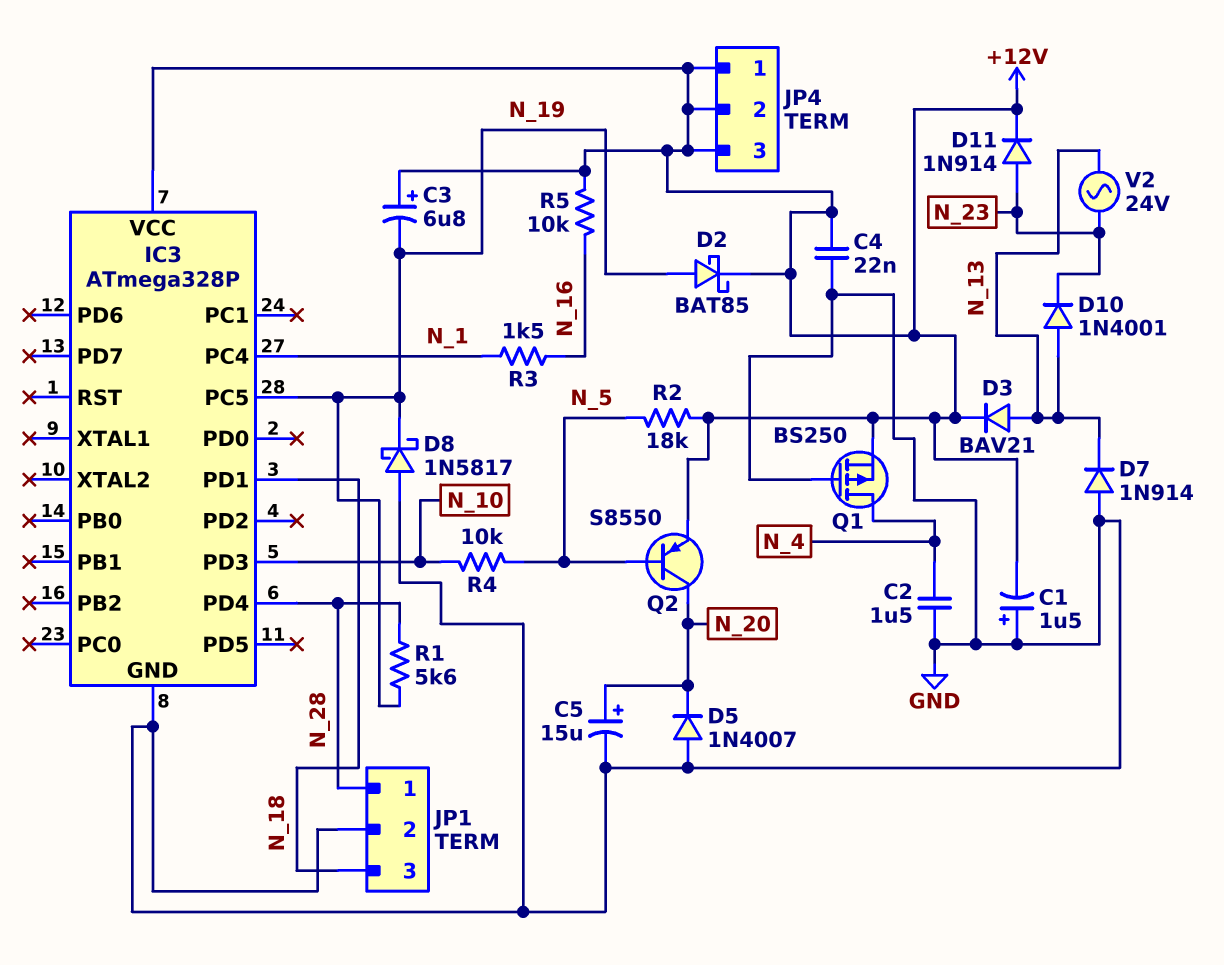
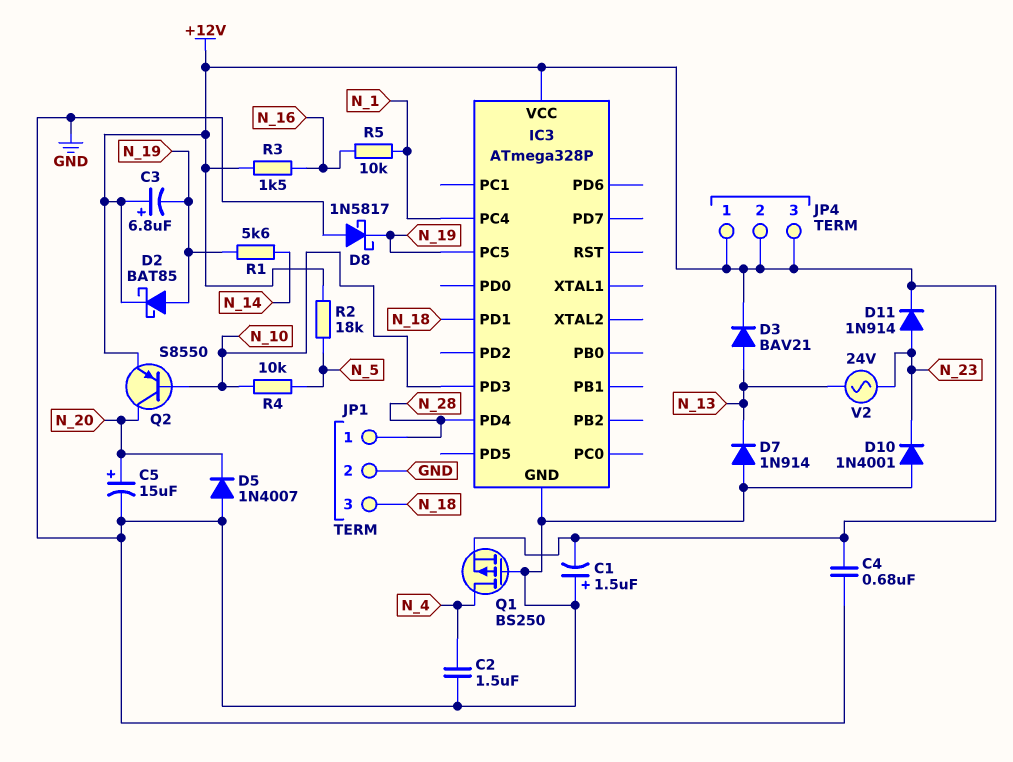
C4: 22nF (+12V, GND) -> 680nF (+12V, GND)
D10: diode 1N4001 (A N_13, K N_23) -> diode 1N4001 (A GND, K N_23)
Q2: PNP S8550 (B N_5, C N_20, E +12V) -> PNP S8550 (B N_10, C N_20, E +12V)
R1: 5.6k (N_19, N_28) -> 5.6k (N_14, N_19)
R3: 1.5k (N_1, N_16) -> 1.5k (+12V, N_16)
R5: 10k (+12V, N_16) -> 10k (N_1, N_16)

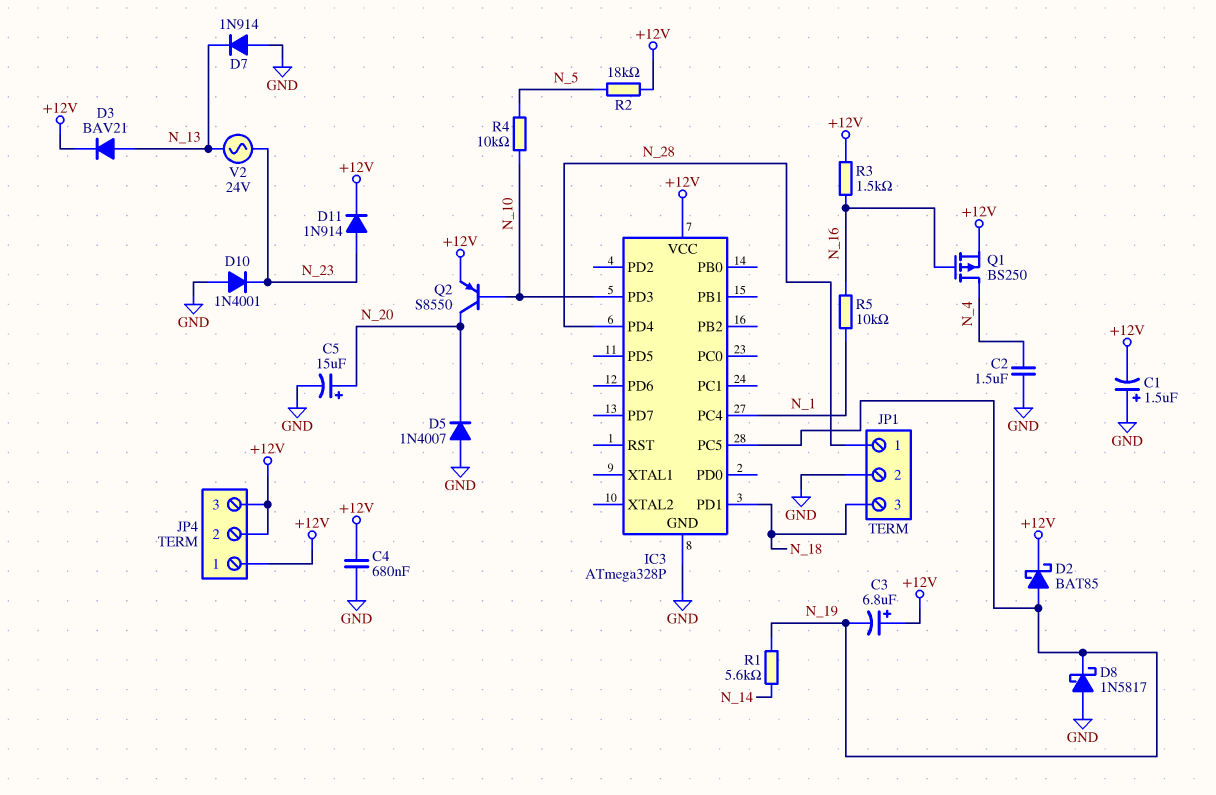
Q1: PMOS BS250 (G GND, D N_4, S +12V) -> PMOS BS250 (G N_16, D N_4, S +12V)

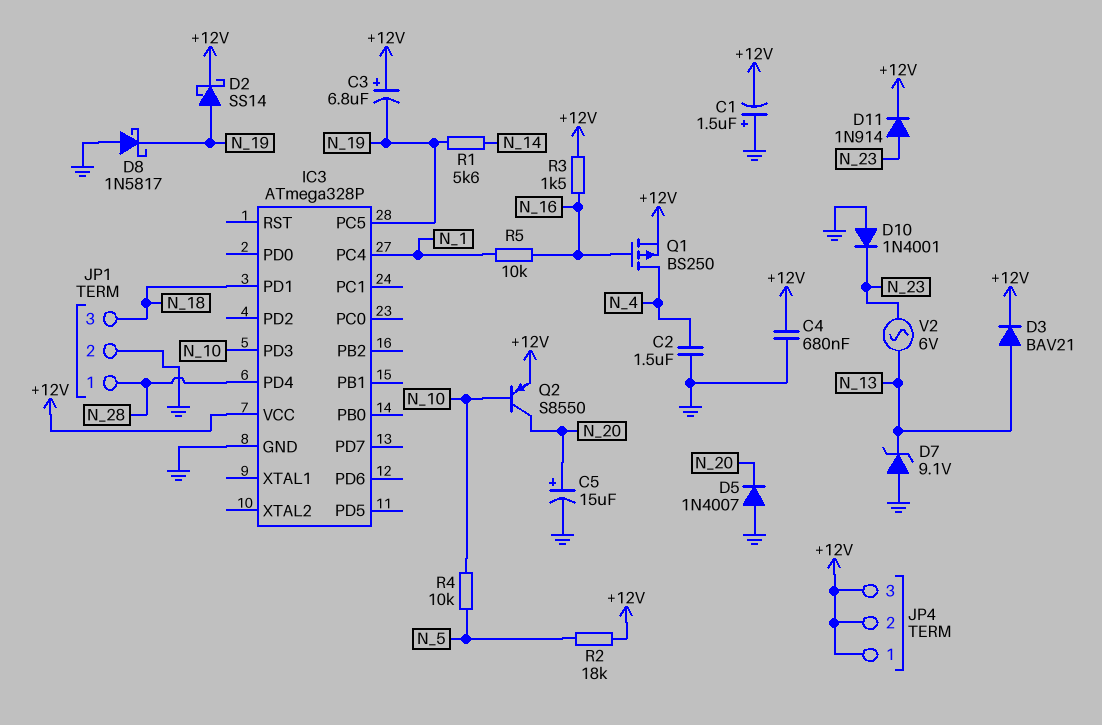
D2: schottky BAT85 (A N_19, K +12V) -> schottky SS14 (A N_19, K +12V)
D7: diode 1N914 (A GND, K N_13) -> zener 9.1V (A GND, K N_13)
V2: AC 24V (N_13, N_23) -> AC 6V (N_13, N_23)

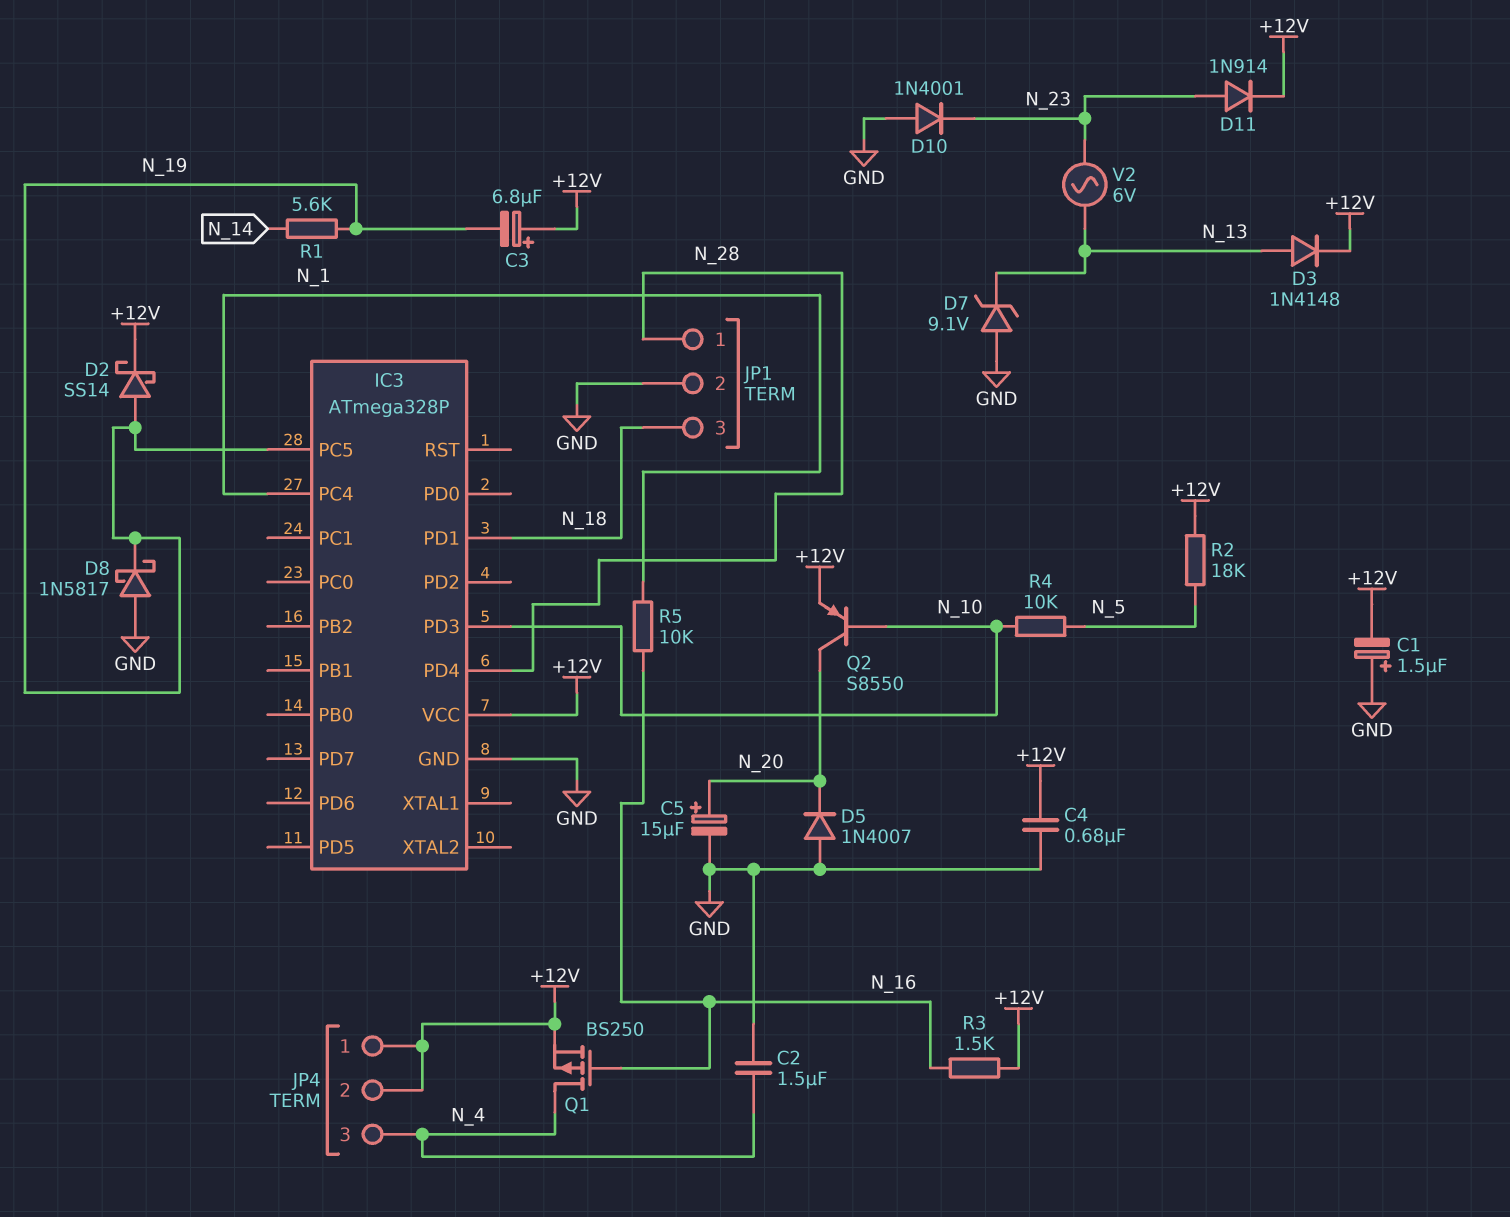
D3: diode BAV21 (A N_13, K +12V) -> diode 1N4148 (A N_13, K +12V)
JP4 pin 3: +12V -> N_4

